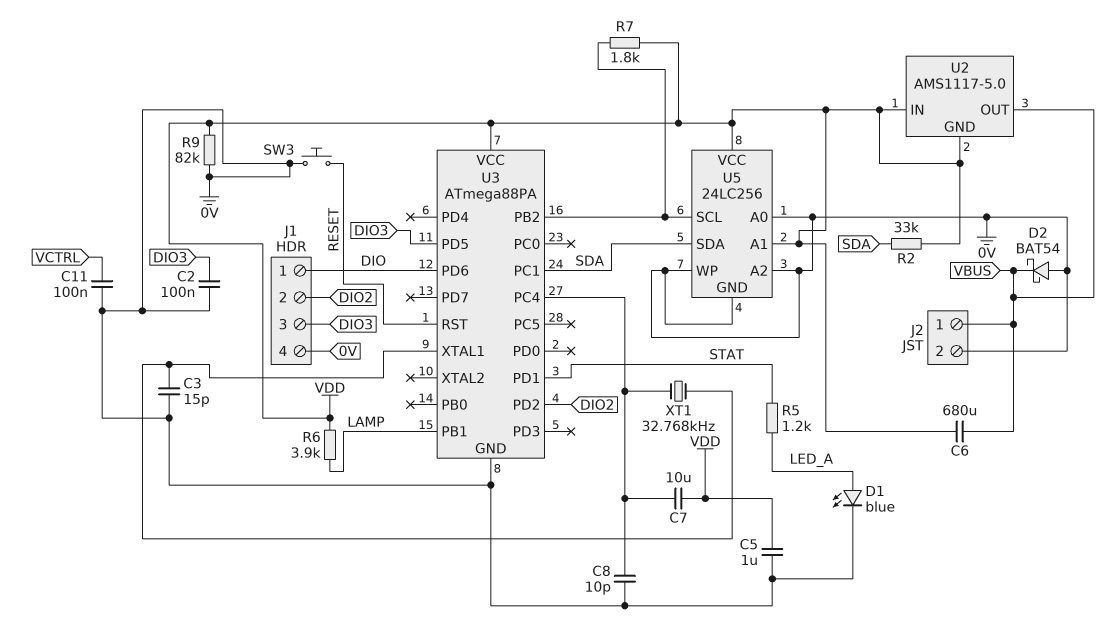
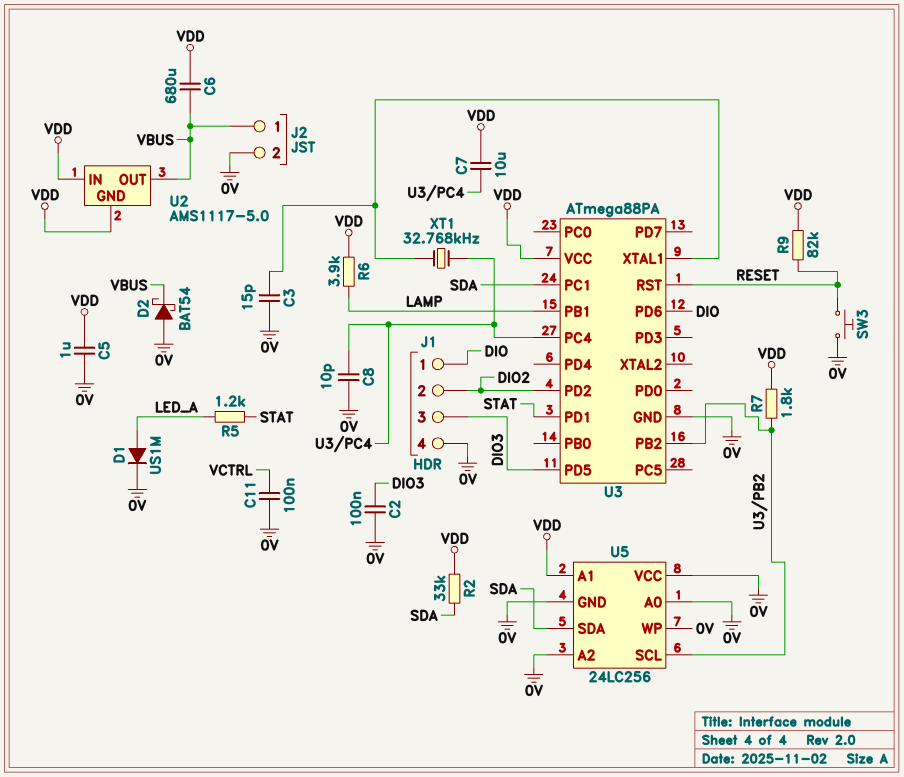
D1: LED blue (A LED_A, K 0V) -> diode US1M (A LED_A, K 0V)
R9: 82k (0V, VDD) -> 82k (RESET, VDD)
U5 pin VCC: VDD -> 0V

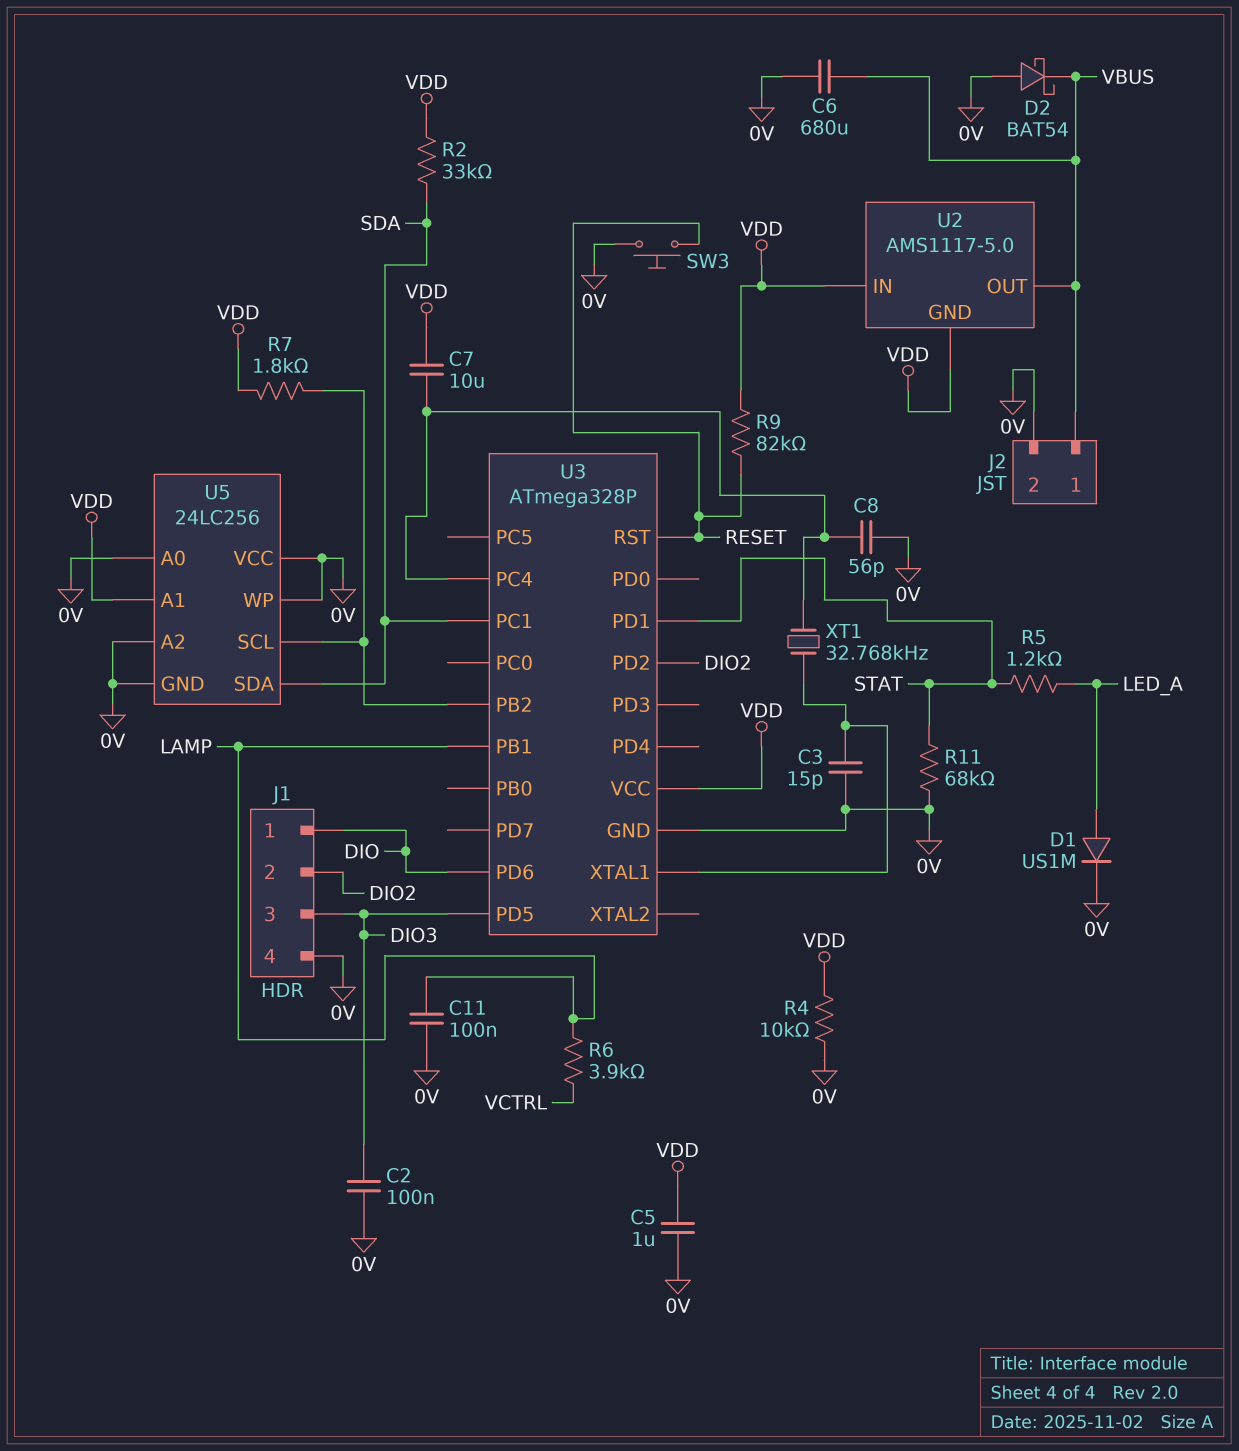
C6: 680uF (VBUS, VDD) -> 680uF (0V, VBUS)
C8: 10pF (0V, U3/PC4) -> 56pF (0V, U3/PC4)
C11: 100nF (0V, VCTRL) -> 100nF (0V, LAMP)
R4: none -> 10k (0V, VDD)
R6: 3.9k (LAMP, VDD) -> 3.9k (LAMP, VCTRL)
R11: none -> 68k (0V, STAT)
U3: ATmega88PA -> ATmega328P

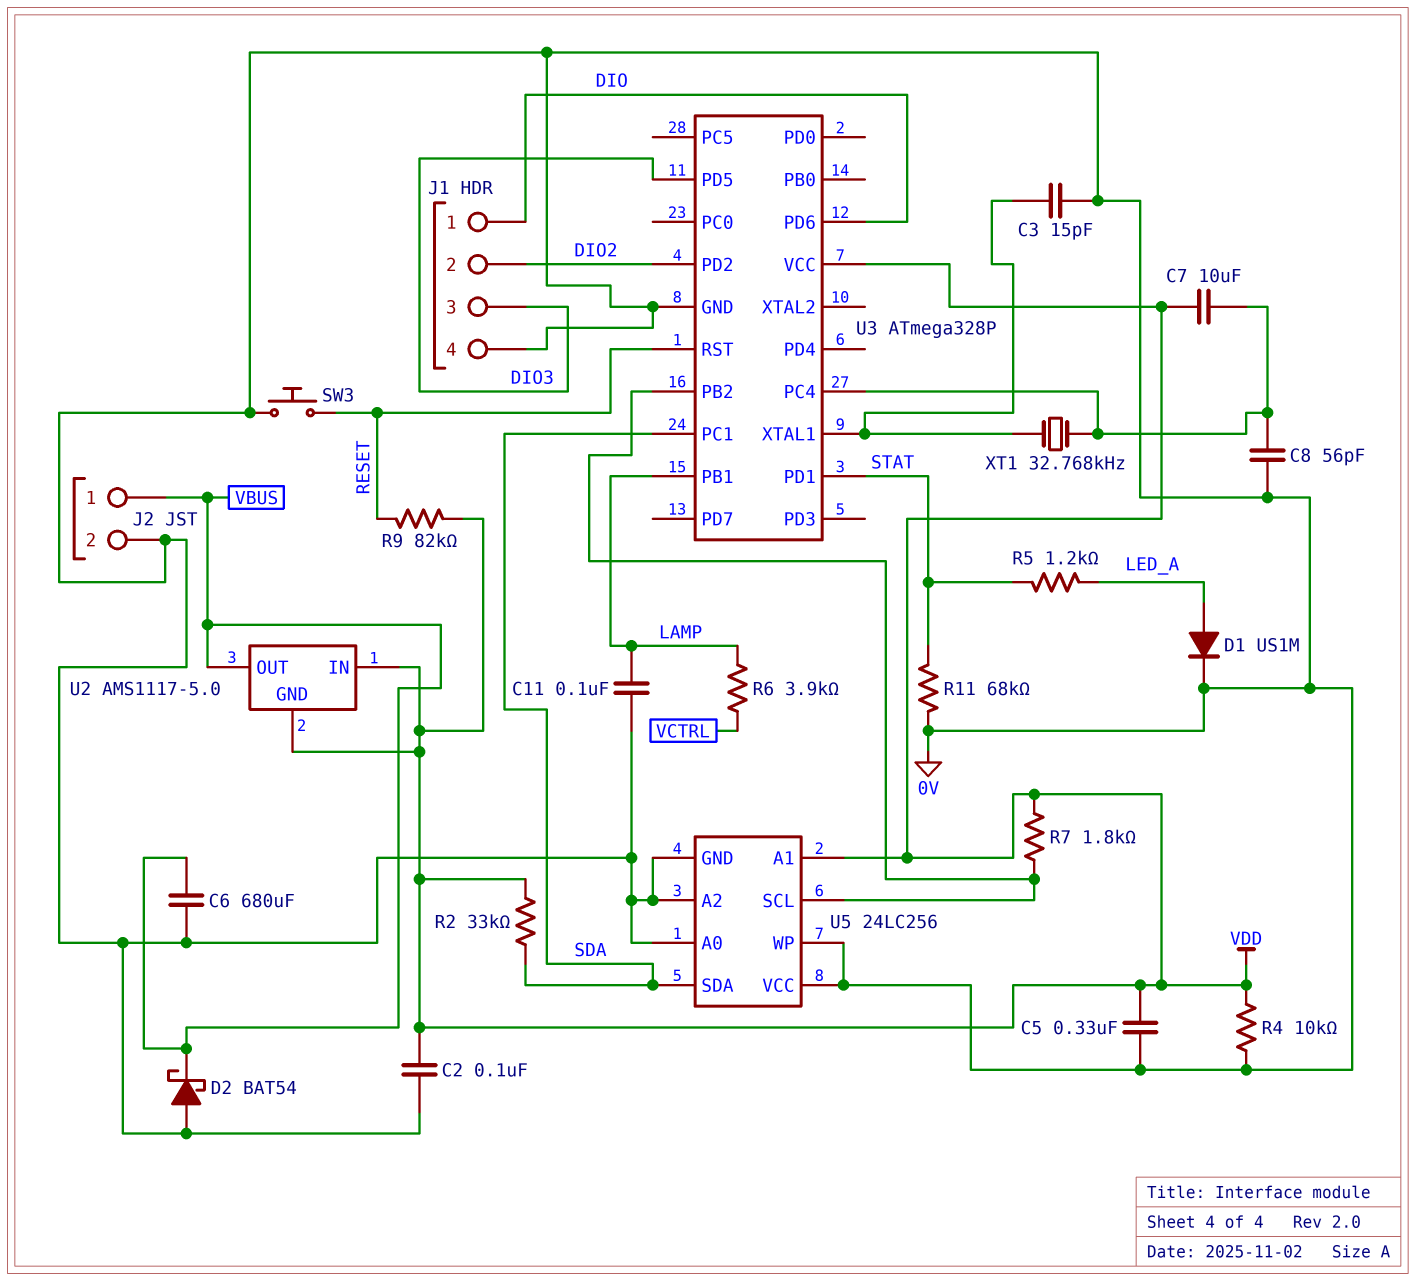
C2: 100nF (0V, DIO3) -> 100nF (0V, VDD)
C5: 1uF (0V, VDD) -> 330nF (0V, VDD)

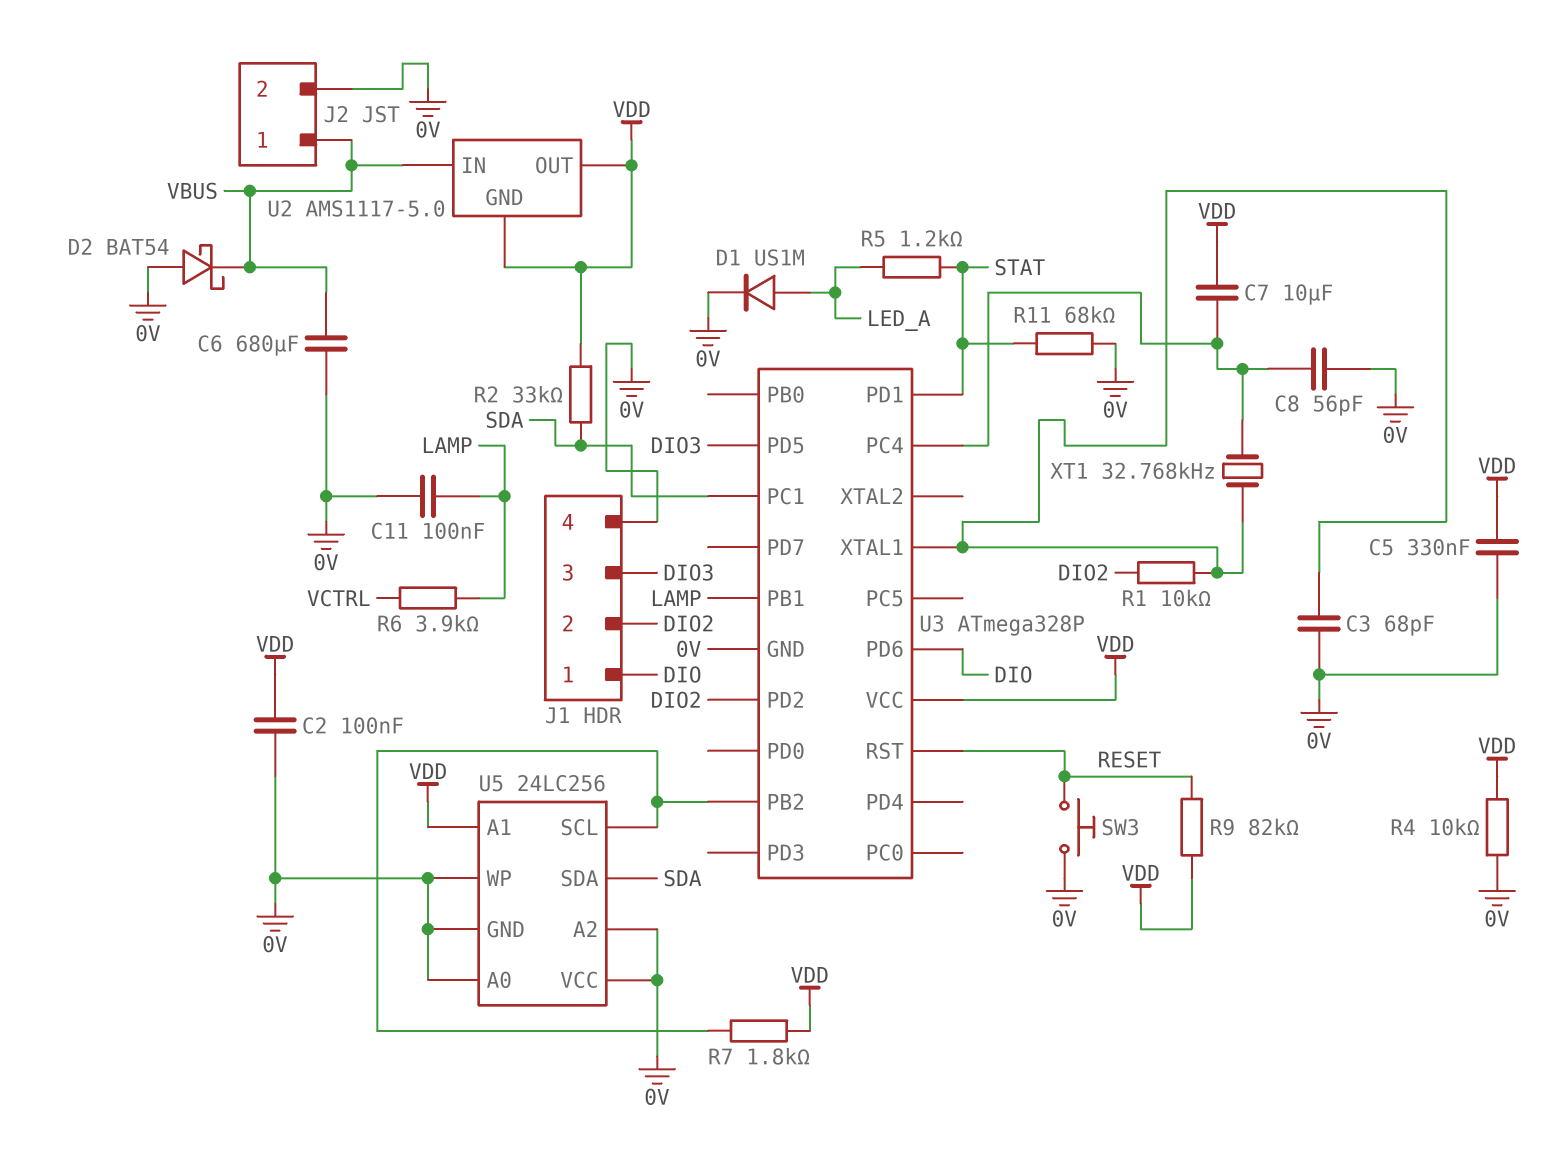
C3: 15pF (0V, U3/XTAL1) -> 68pF (0V, U3/XTAL1)
R1: none -> 10k (DIO2, U3/XTAL1)
U2 pin IN: VDD -> VBUS
U2 pin OUT: VBUS -> VDD

